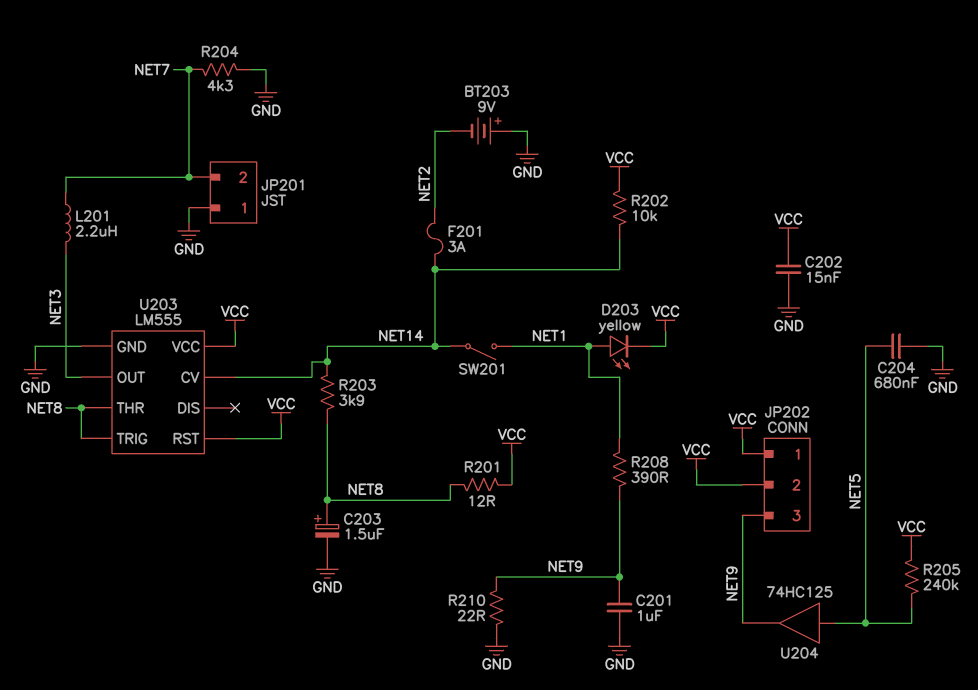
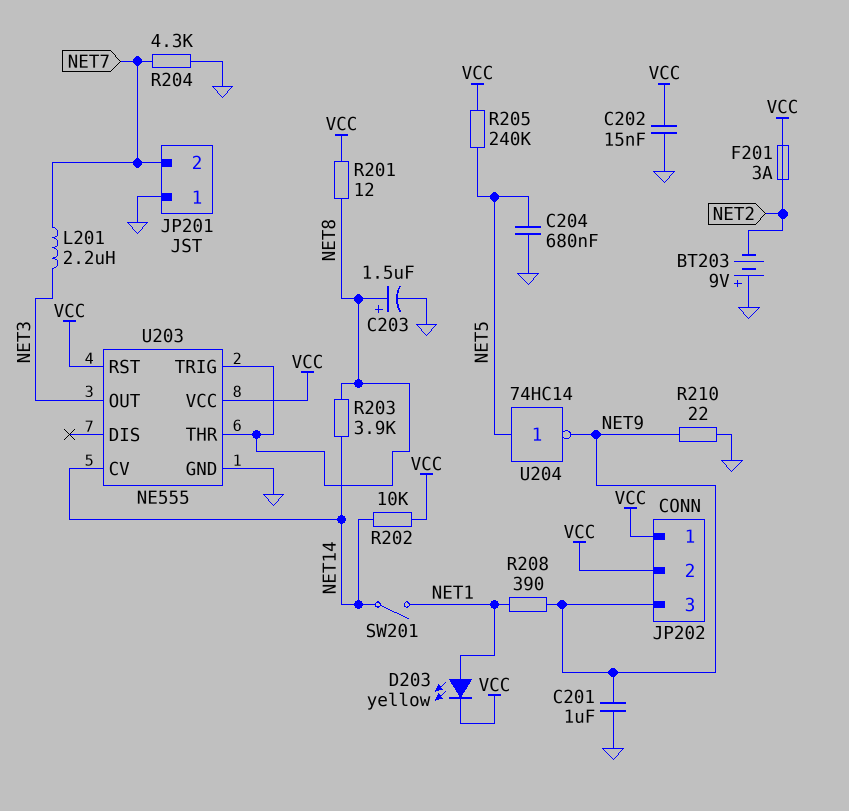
F201: 3A (NET2, NET14) -> 3A (NET2, VCC)
U203: LM555 -> NE555
U204: buffer 74HC125 (in NET5, out NET9) -> NOT 74HC14 (in NET5, out NET9)

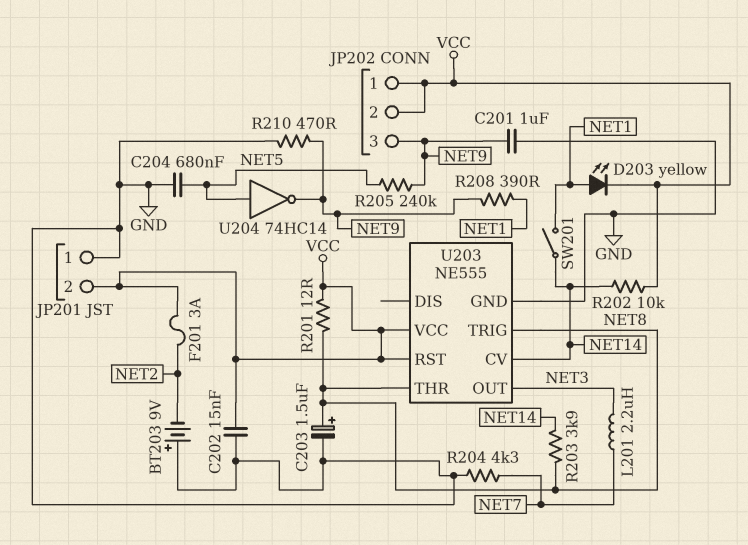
JP201 pin 2: NET7 -> VCC
R205: 240k (NET5, VCC) -> 240k (NET5, NET9)
R210: 22 (GND, NET9) -> 470 (GND, NET9)

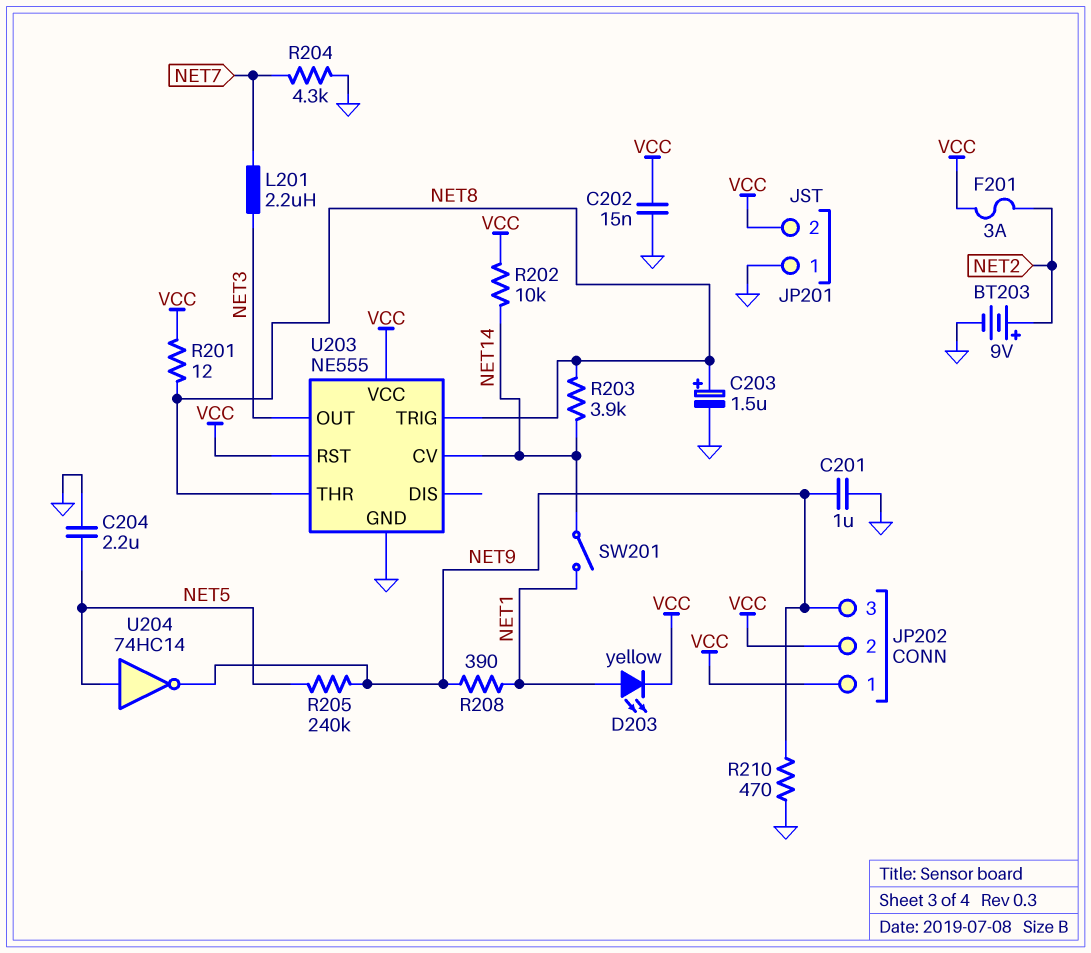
BT203: 9V (plus GND, minus NET2) -> 9V (plus NET2, minus GND)
C204: 680nF (GND, NET5) -> 2.2uF (GND, NET5)

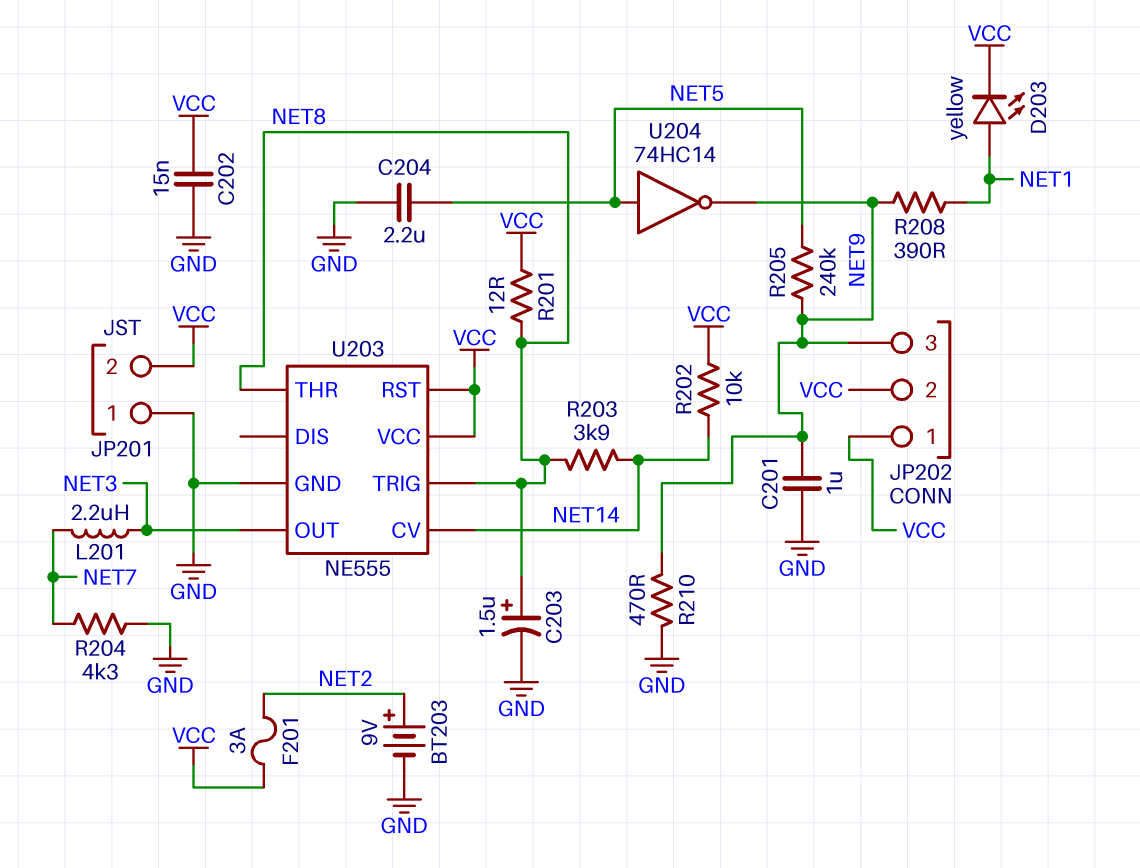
SW201: switch (NET1, NET14) -> none

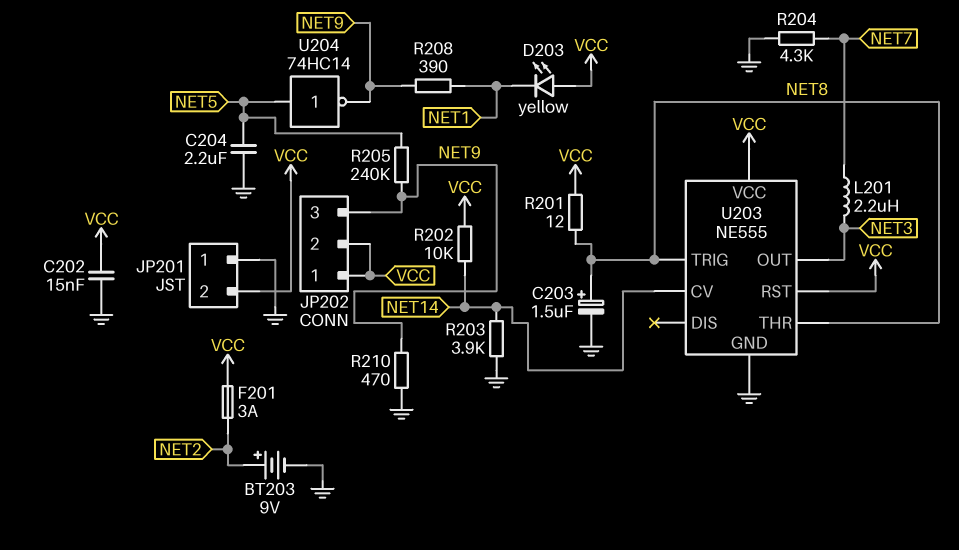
C201: 1uF (GND, NET9) -> none
D203: LED yellow (A NET1, K VCC) -> LED yellow (A VCC, K NET1)
R203: 3.9k (NET8, NET14) -> 3.9k (GND, NET14)

